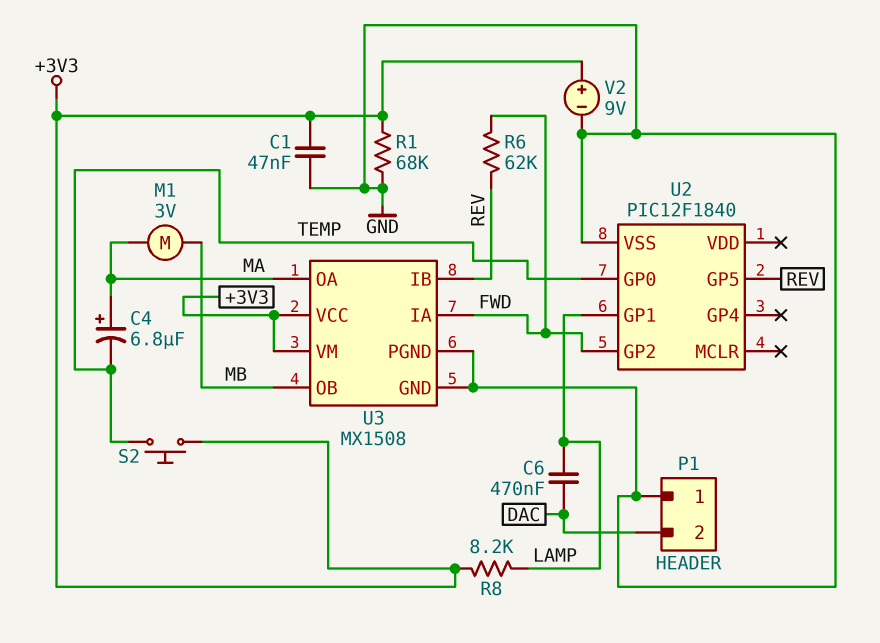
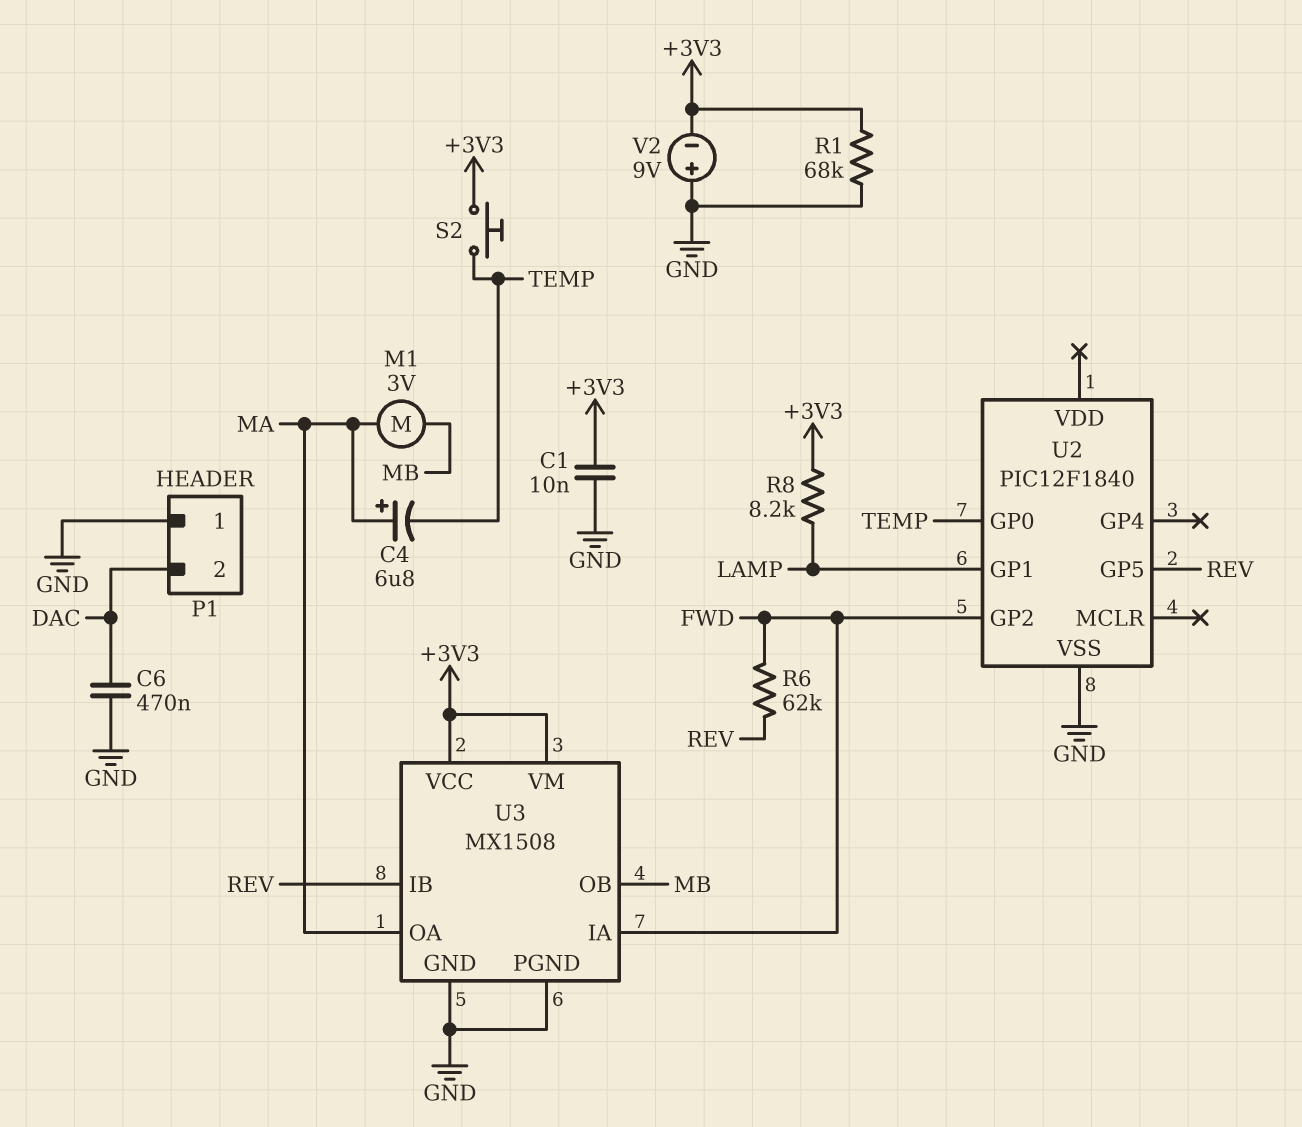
C1: 47nF (+3V3, GND) -> 10nF (+3V3, GND)
C6: 470nF (DAC, LAMP) -> 470nF (DAC, GND)
V2: 9V (plus +3V3, minus GND) -> 9V (plus GND, minus +3V3)

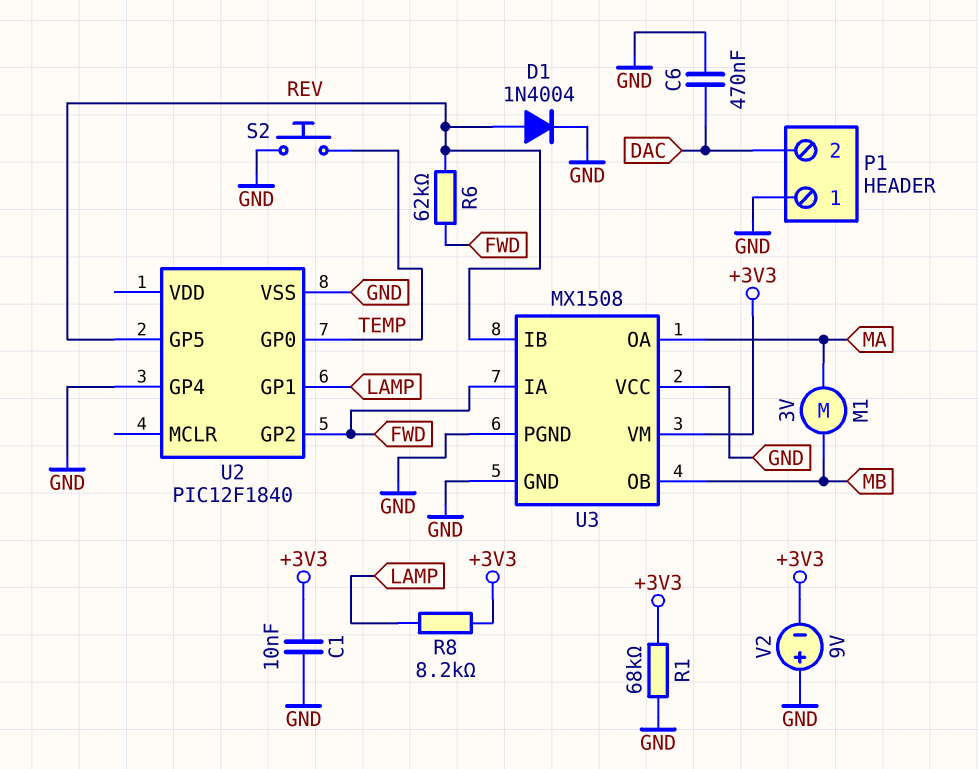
C4: 6.8uF (plus MA, minus TEMP) -> none
D1: none -> diode 1N4004 (A REV, K GND)
S2: button (+3V3, TEMP) -> button (GND, TEMP)
U2 pin GP4: none -> GND
U3 pin VCC: +3V3 -> GND

